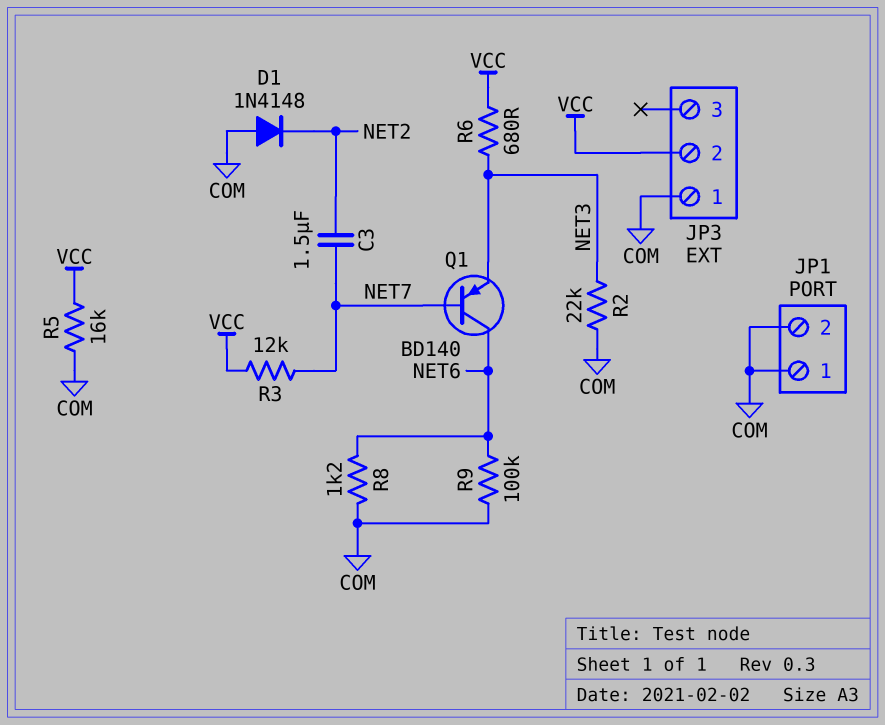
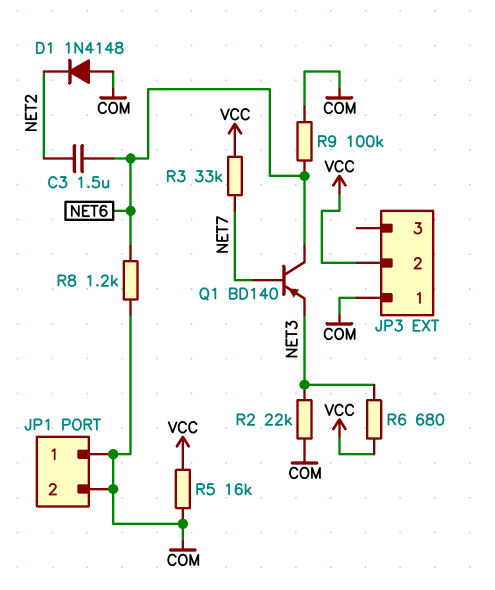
C3: 1.5uF (NET2, NET7) -> 1.5uF (NET2, NET6)
R3: 12k (NET7, VCC) -> 33k (NET7, VCC)

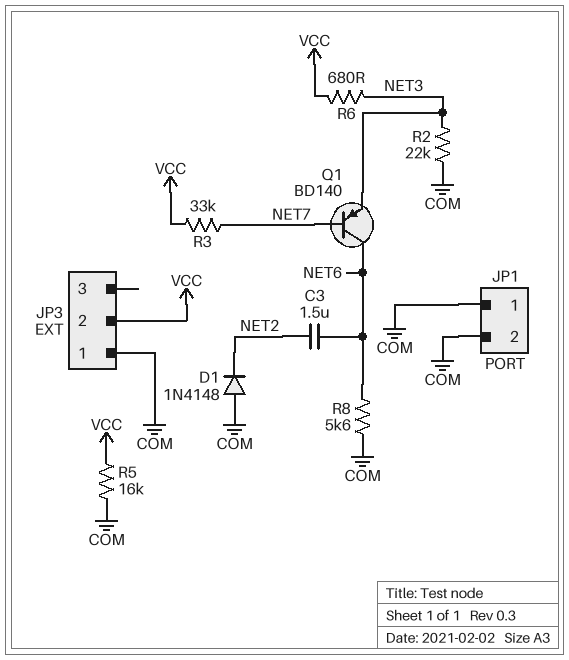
R8: 1.2k (COM, NET6) -> 5.6k (COM, NET6)
R9: 100k (COM, NET6) -> none

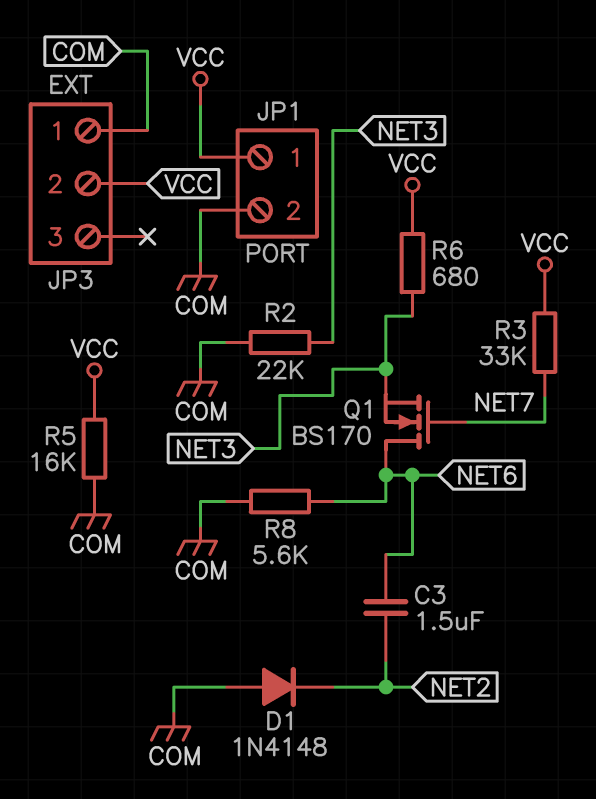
JP1 pin 1: COM -> VCC
Q1: PNP BD140 (B NET7, C NET6, E NET3) -> NMOS BS170 (G NET7, D NET6, S NET3)

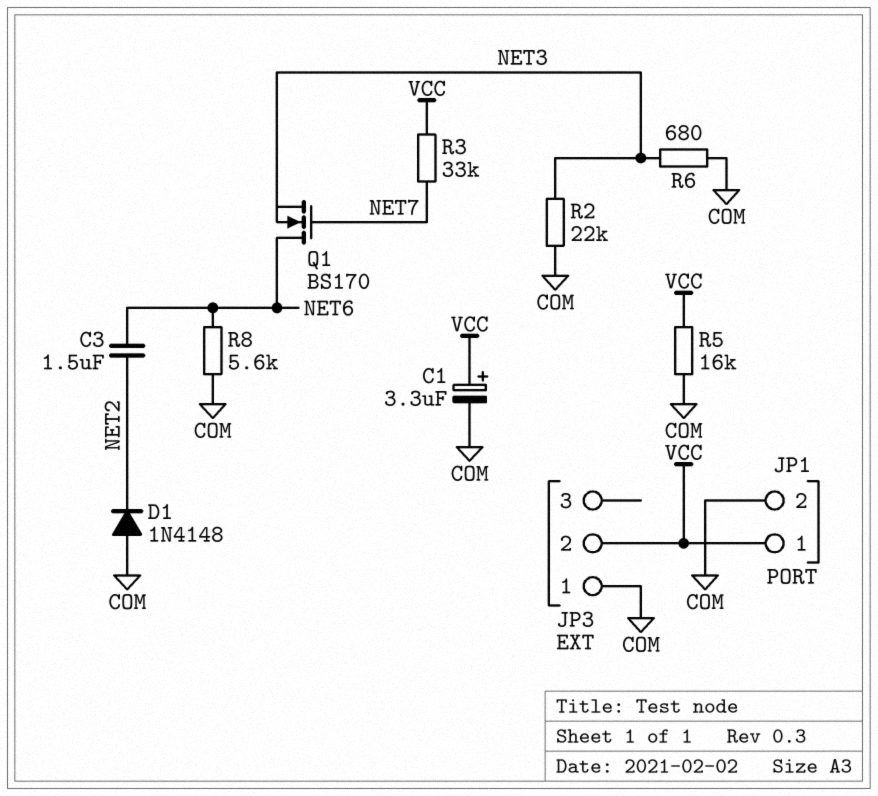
C1: none -> 3.3uF (plus VCC, minus COM)
R6: 680 (NET3, VCC) -> 680 (COM, NET3)

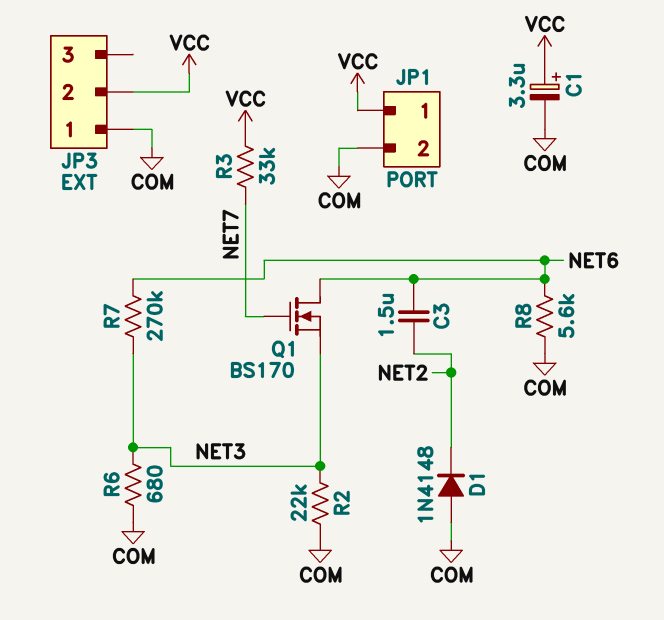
R5: 16k (COM, VCC) -> none
R7: none -> 270k (NET3, NET6)

